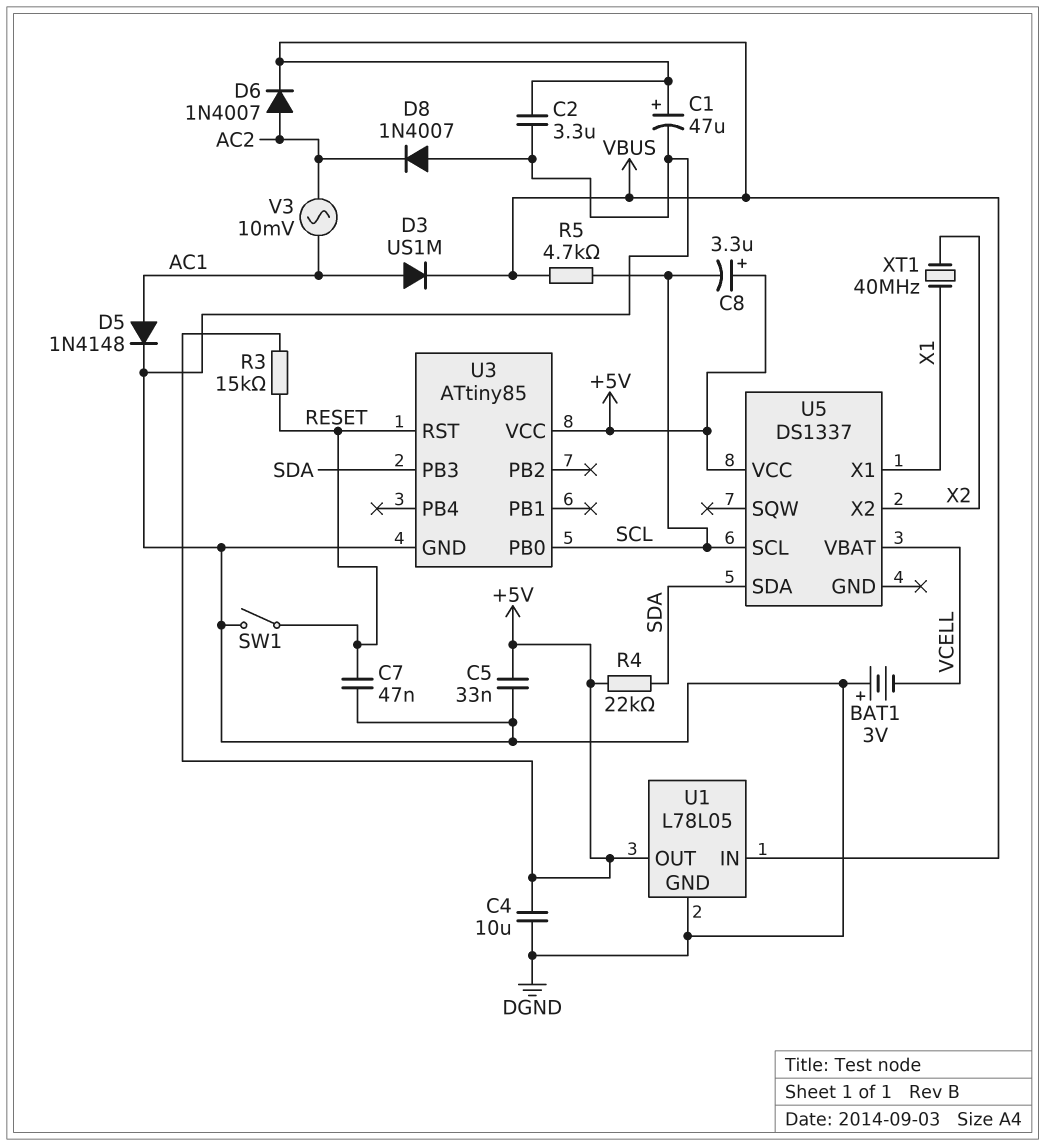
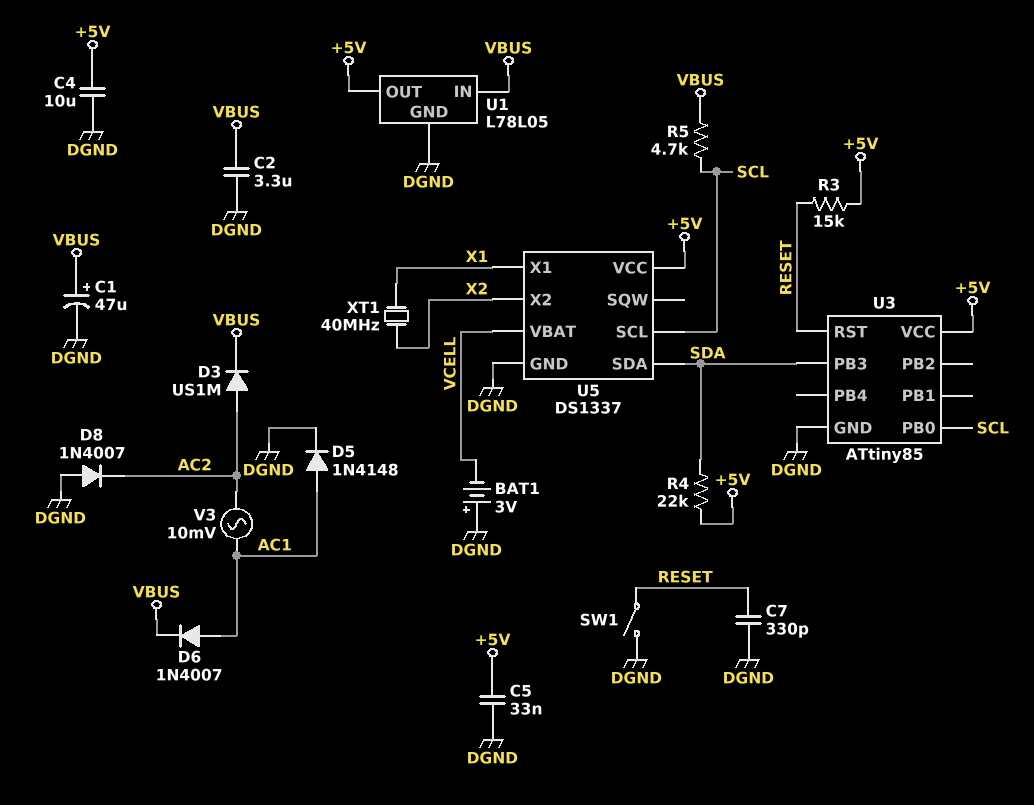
C7: 47nF (DGND, RESET) -> 330pF (DGND, RESET)
C8: 3.3uF (plus +5V, minus SCL) -> none
D3: diode US1M (A AC1, K VBUS) -> diode US1M (A AC2, K VBUS)
D6: diode 1N4007 (A AC2, K VBUS) -> diode 1N4007 (A AC1, K VBUS)
U5 pin GND: none -> DGND

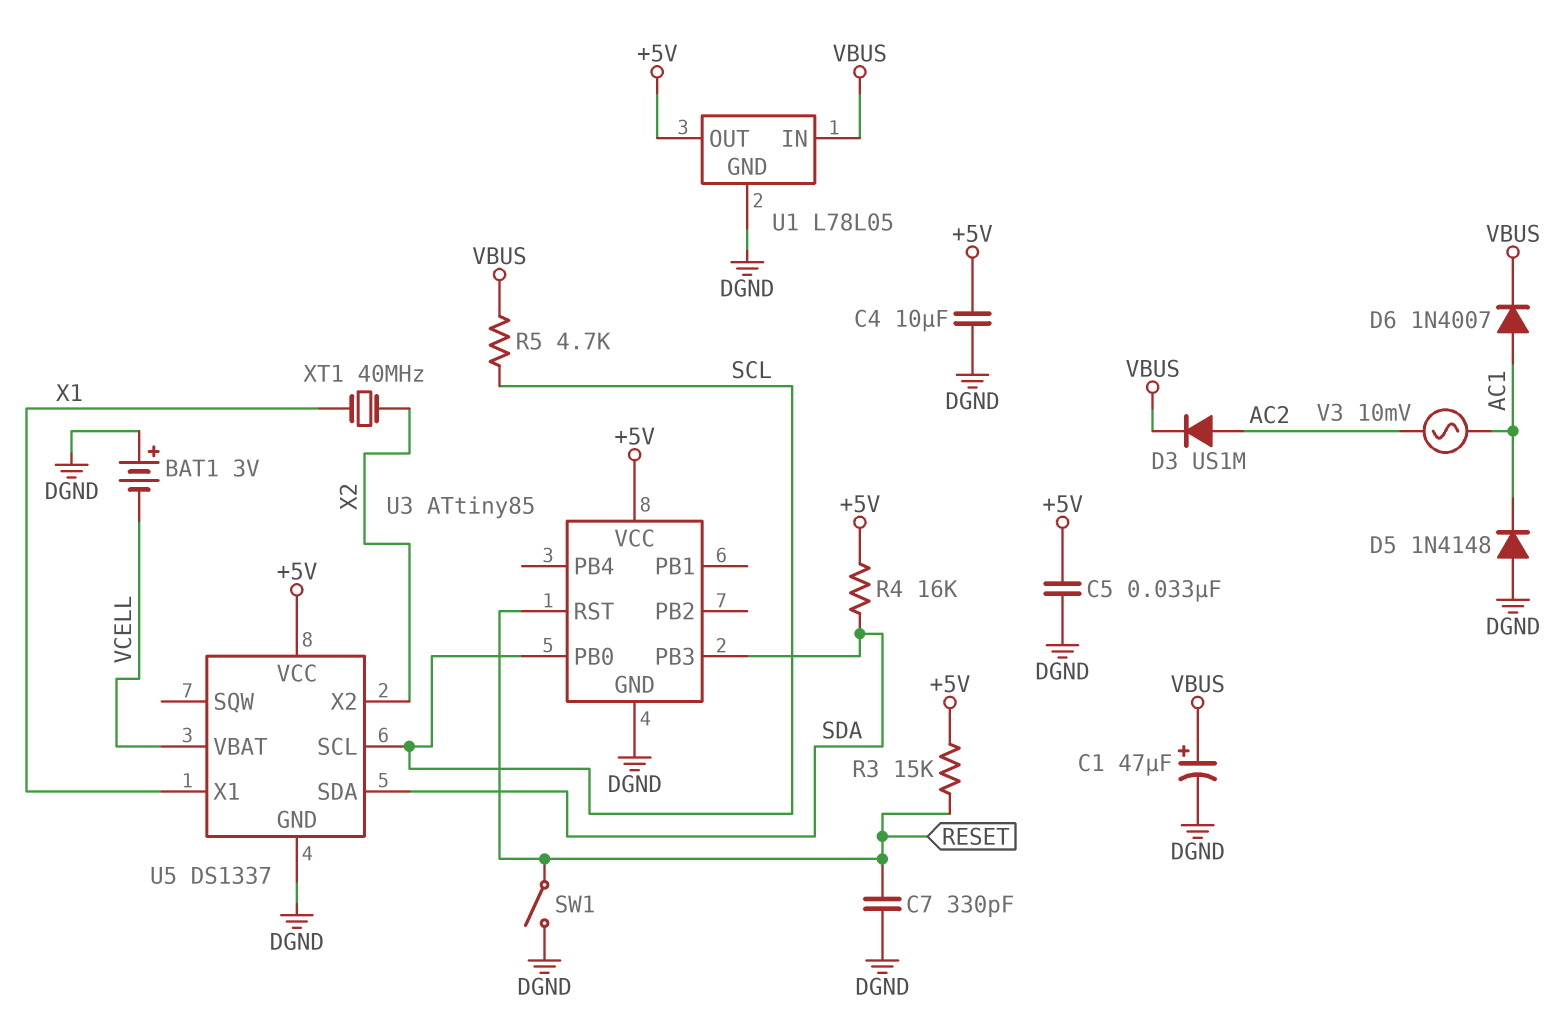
C2: 3.3uF (DGND, VBUS) -> none
D5: diode 1N4148 (A AC1, K DGND) -> diode 1N4148 (A DGND, K AC1)
D8: diode 1N4007 (A DGND, K AC2) -> none
R4: 22k (+5V, SDA) -> 16k (+5V, SDA)

